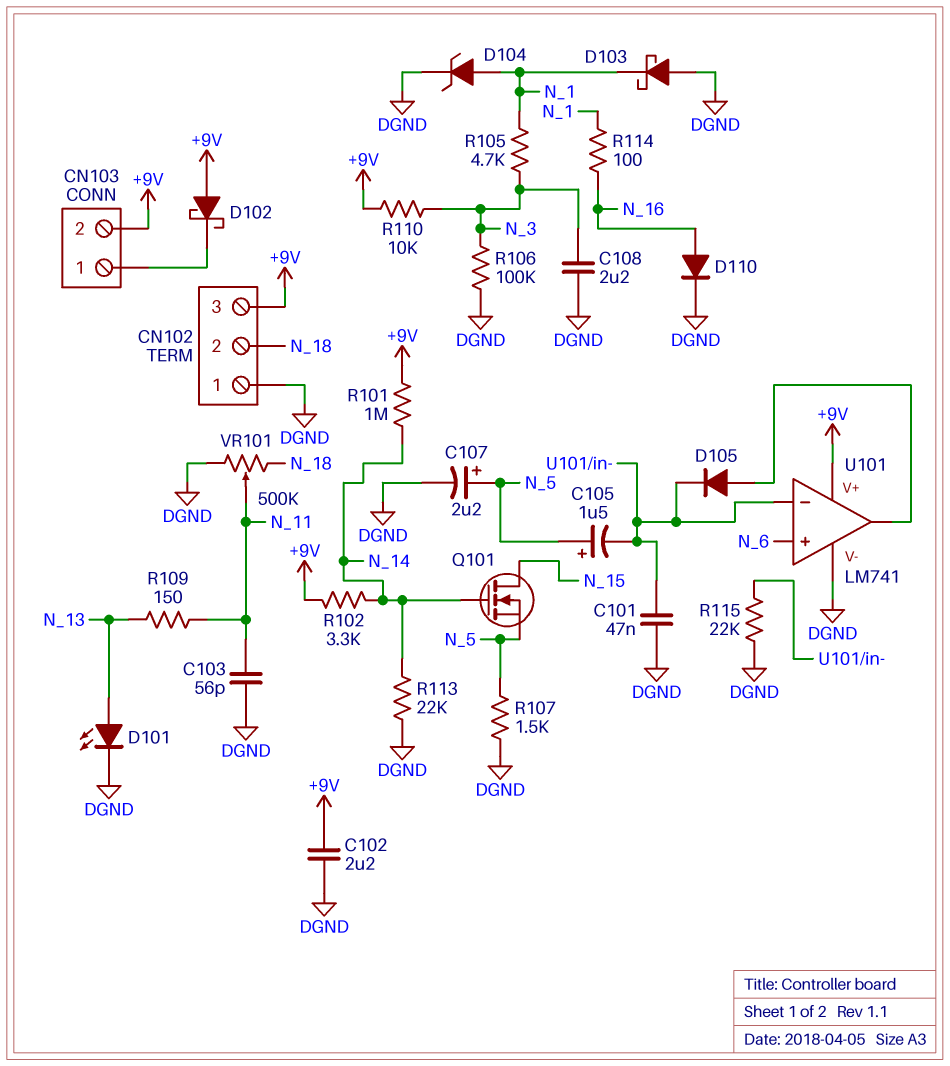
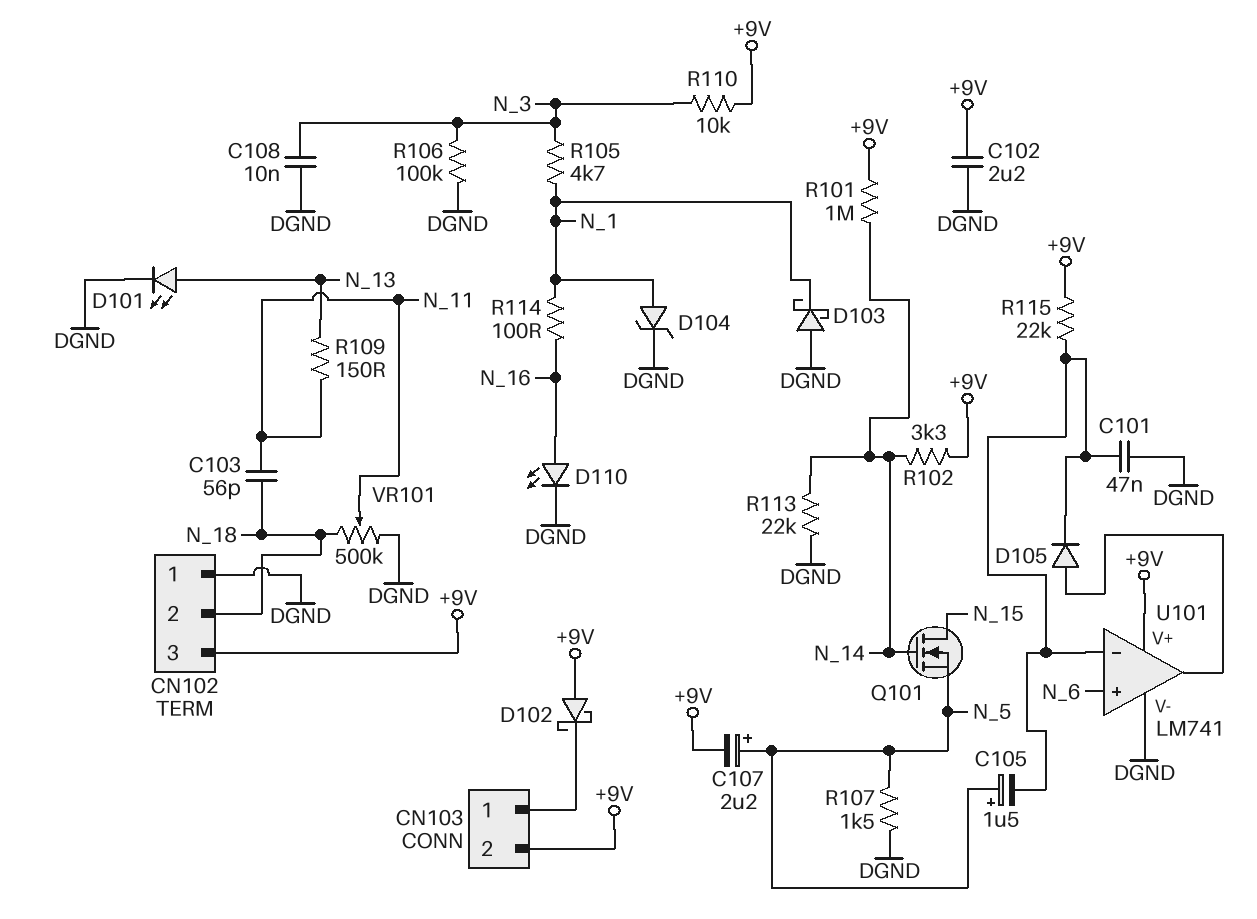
C103: 56pF (DGND, N_11) -> 56pF (N_11, N_18)
C107: 2.2uF (plus N_5, minus DGND) -> 2.2uF (plus N_5, minus +9V)
C108: 2.2uF (DGND, N_3) -> 10nF (DGND, N_3)
D110: diode (A N_16, K DGND) -> LED (A N_16, K DGND)
R115: 22k (DGND, U101/in-) -> 22k (+9V, U101/in-)

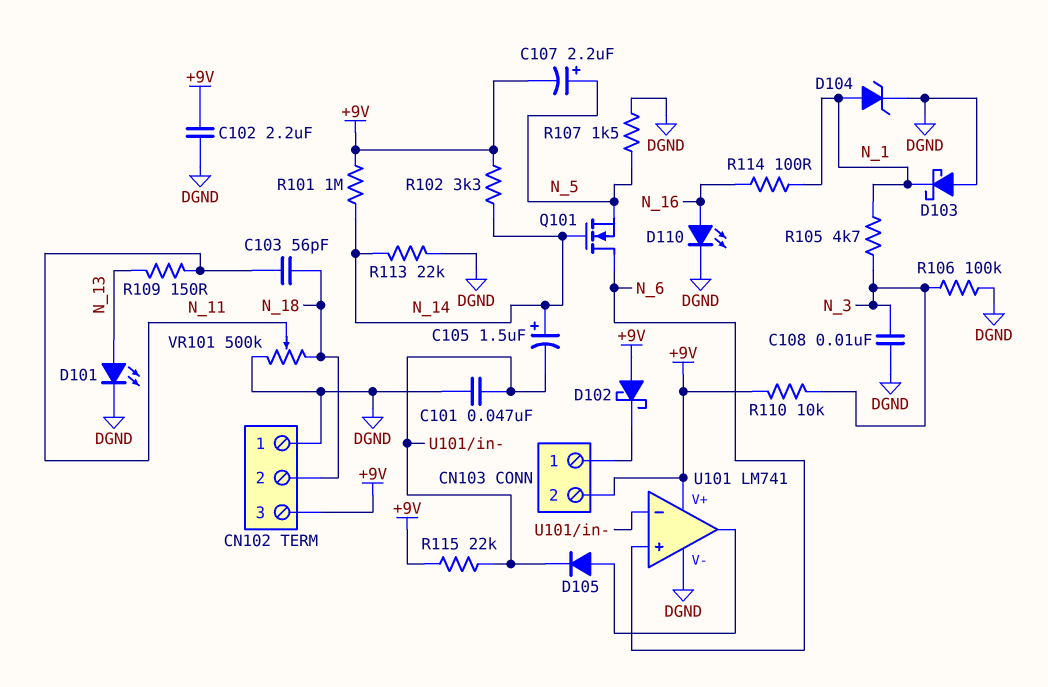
C105: 1.5uF (plus N_5, minus U101/in-) -> 1.5uF (plus N_14, minus U101/in-)
Q101: NMOS (G N_14, D N_15, S N_5) -> NMOS (G N_14, D N_6, S N_5)

